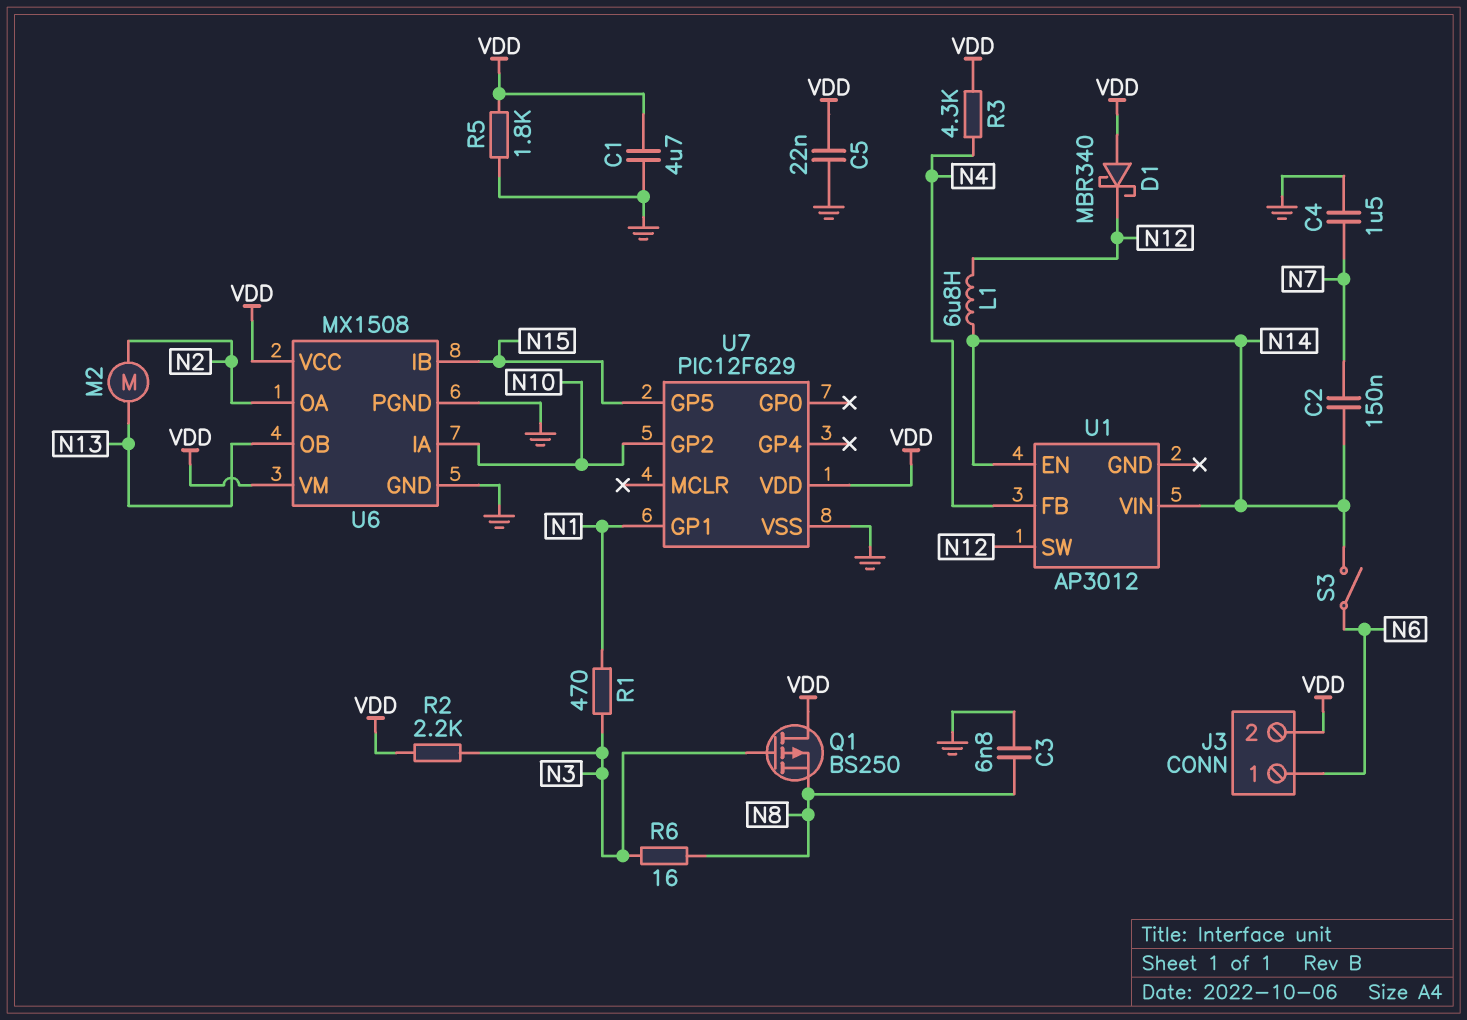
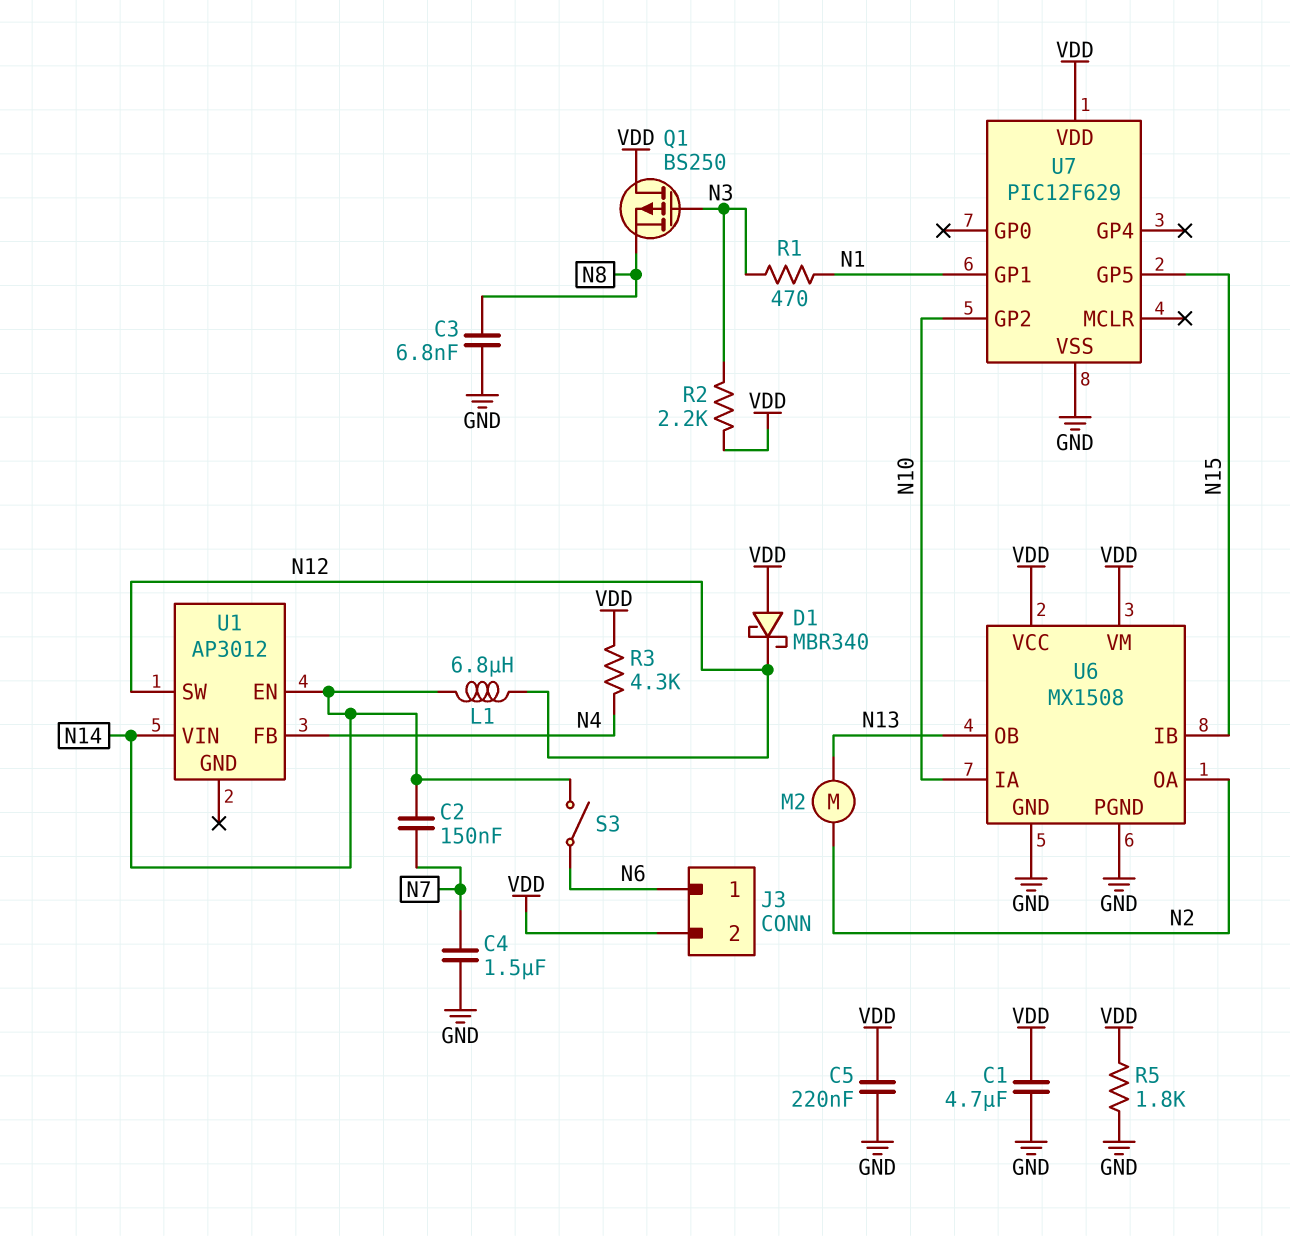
C5: 22nF (GND, VDD) -> 220nF (GND, VDD)
R6: 16 (N3, N8) -> none

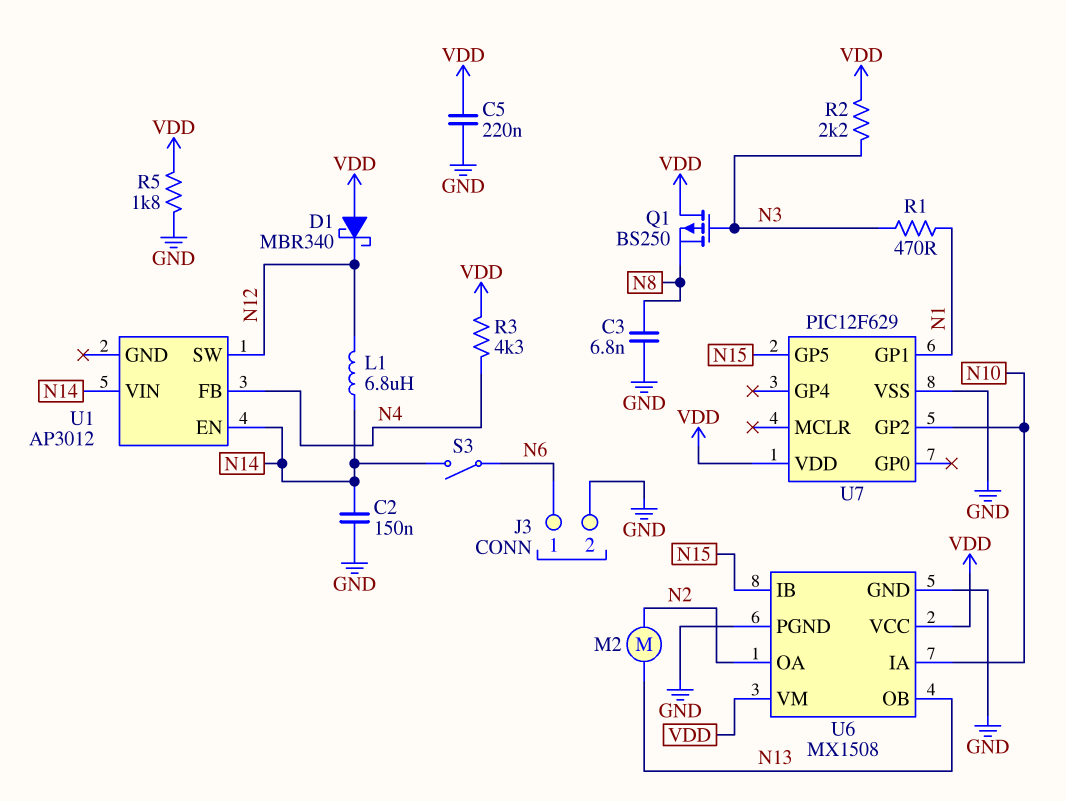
C1: 4.7uF (GND, VDD) -> none
C2: 150nF (N7, N14) -> 150nF (GND, N14)
C4: 1.5uF (GND, N7) -> none
J3 pin 2: VDD -> GND

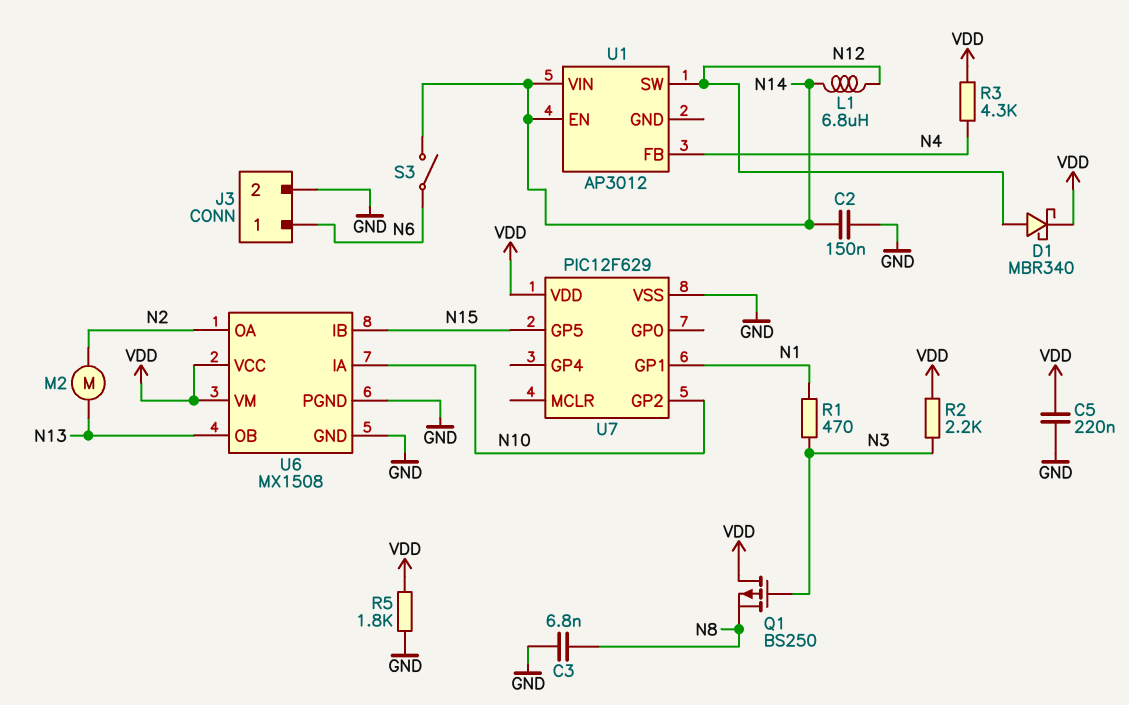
D1: schottky MBR340 (A VDD, K N12) -> schottky MBR340 (A N12, K VDD)

